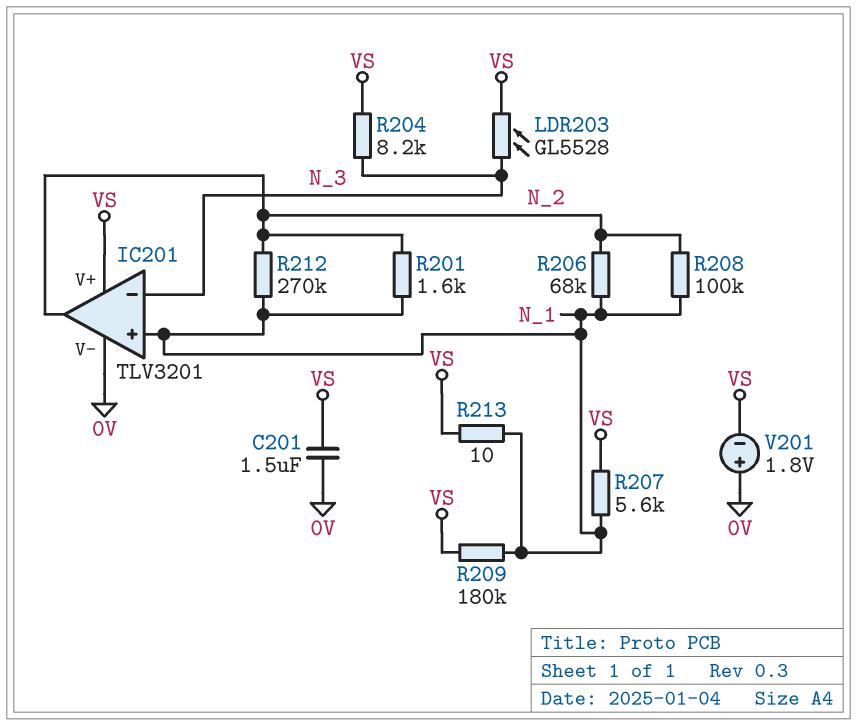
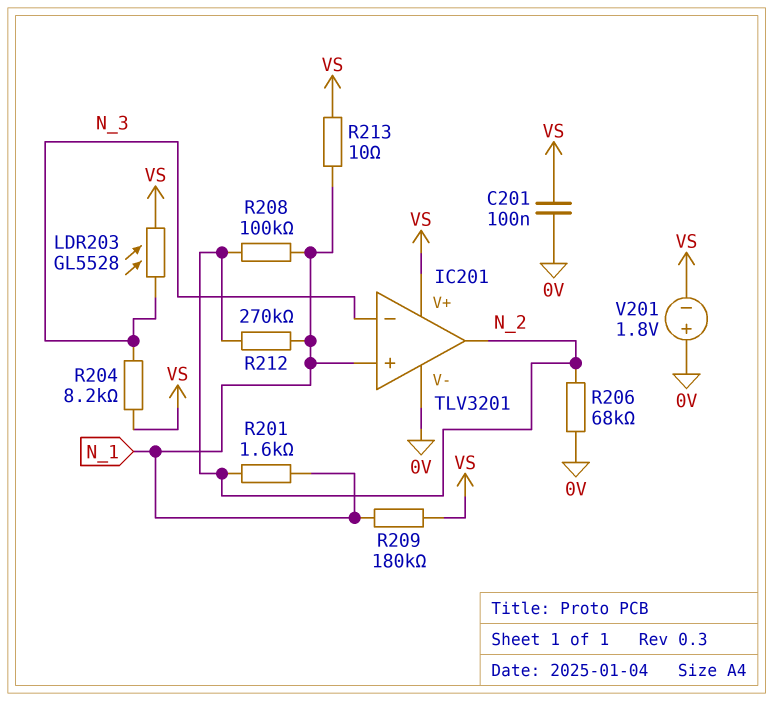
C201: 1.5uF (0V, VS) -> 100nF (0V, VS)
R206: 68k (N_1, N_2) -> 68k (0V, N_2)
R207: 5.6k (N_1, VS) -> none

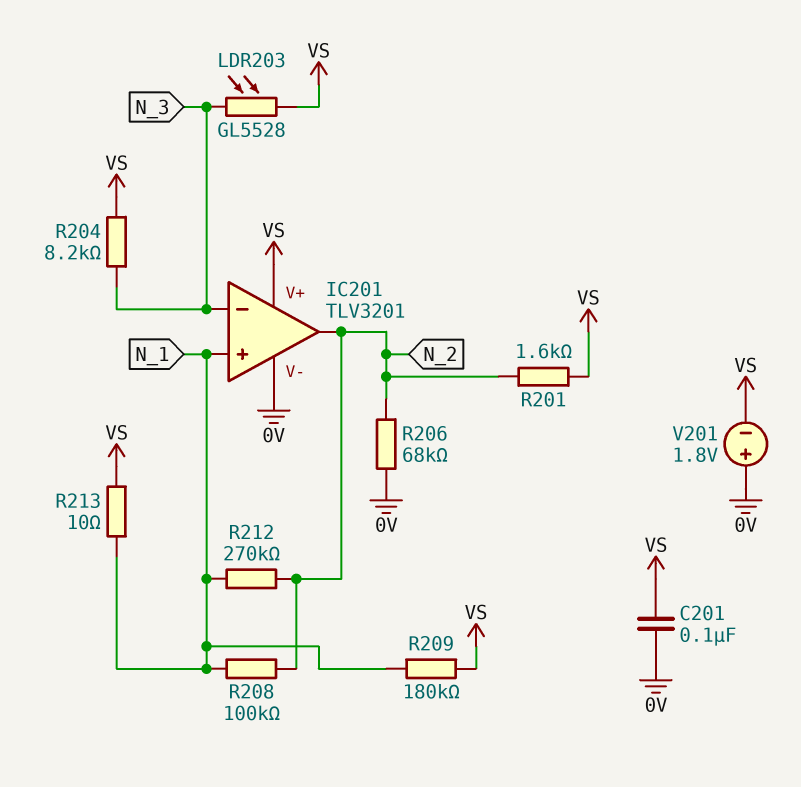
R201: 1.6k (N_1, N_2) -> 1.6k (N_2, VS)

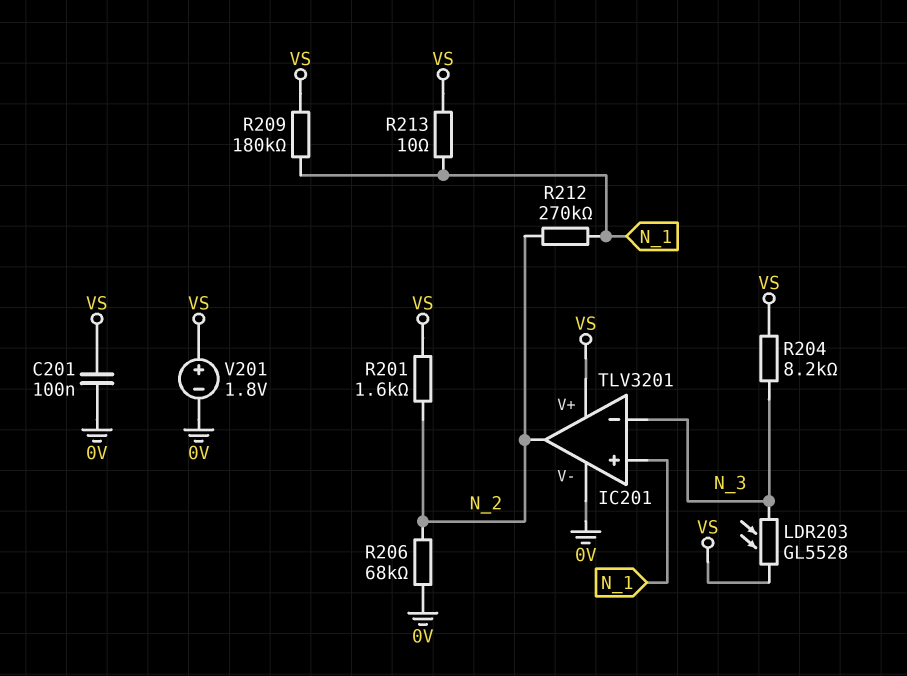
R208: 100k (N_1, N_2) -> none
V201: 1.8V (plus 0V, minus VS) -> 1.8V (plus VS, minus 0V)

